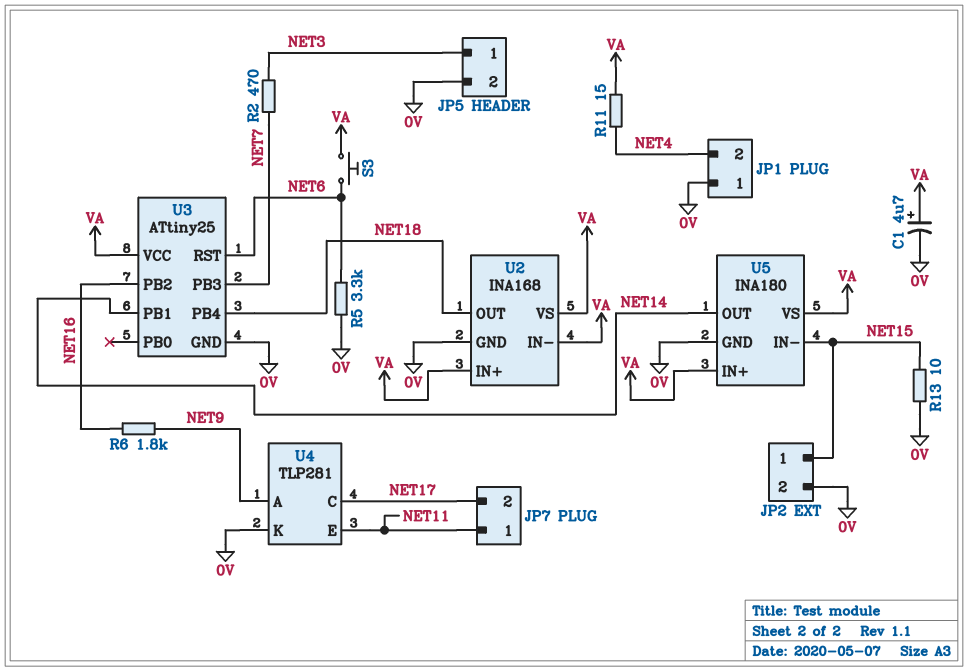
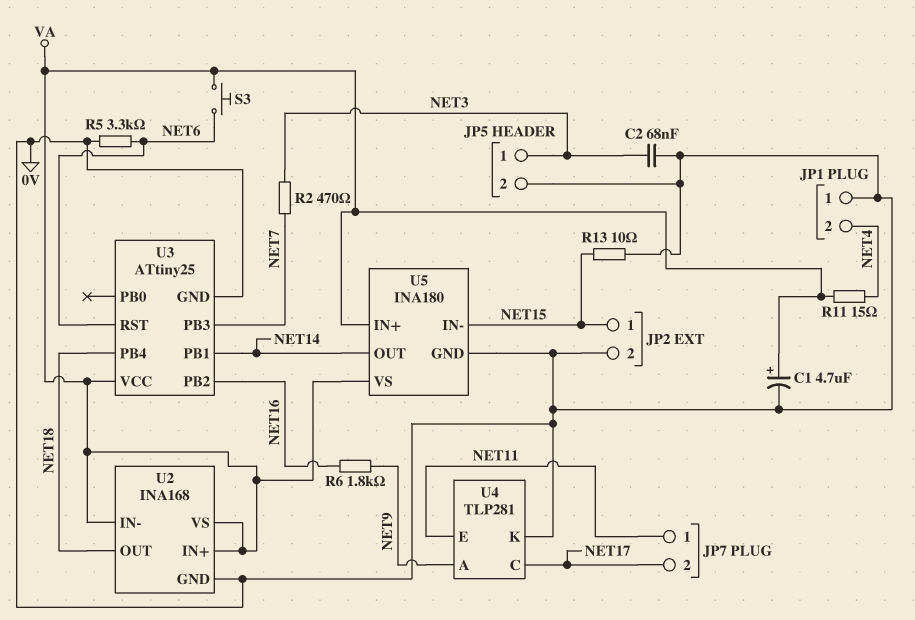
C2: none -> 68nF (0V, NET3)

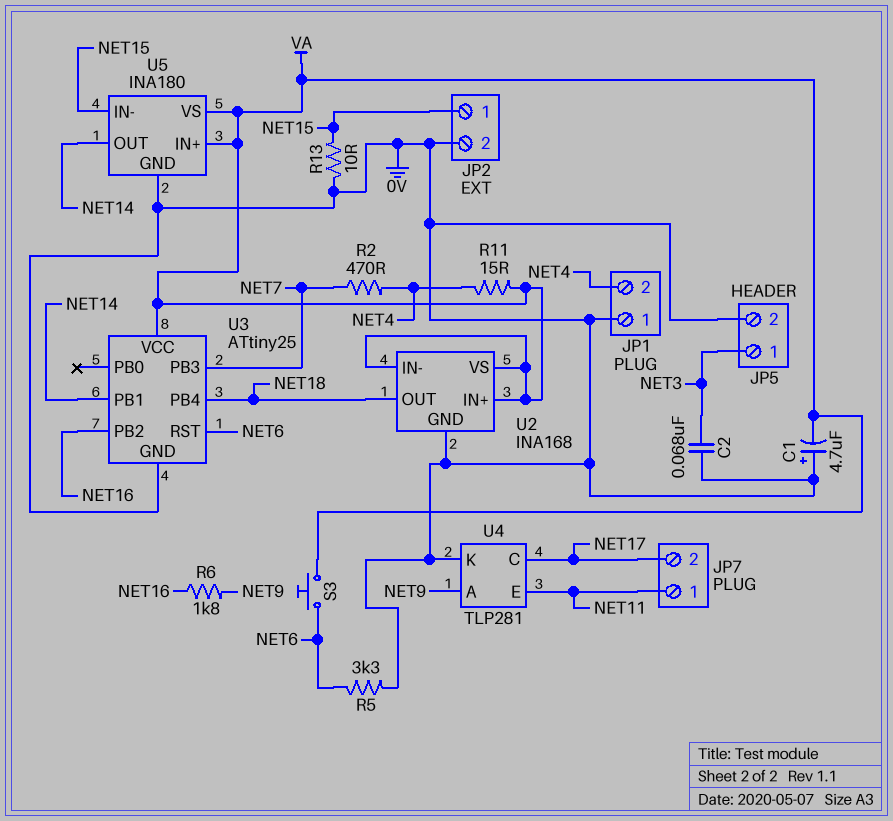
C1: 4.7uF (plus VA, minus 0V) -> 4.7uF (plus 0V, minus VA)
R2: 470 (NET3, NET7) -> 470 (NET4, NET7)

